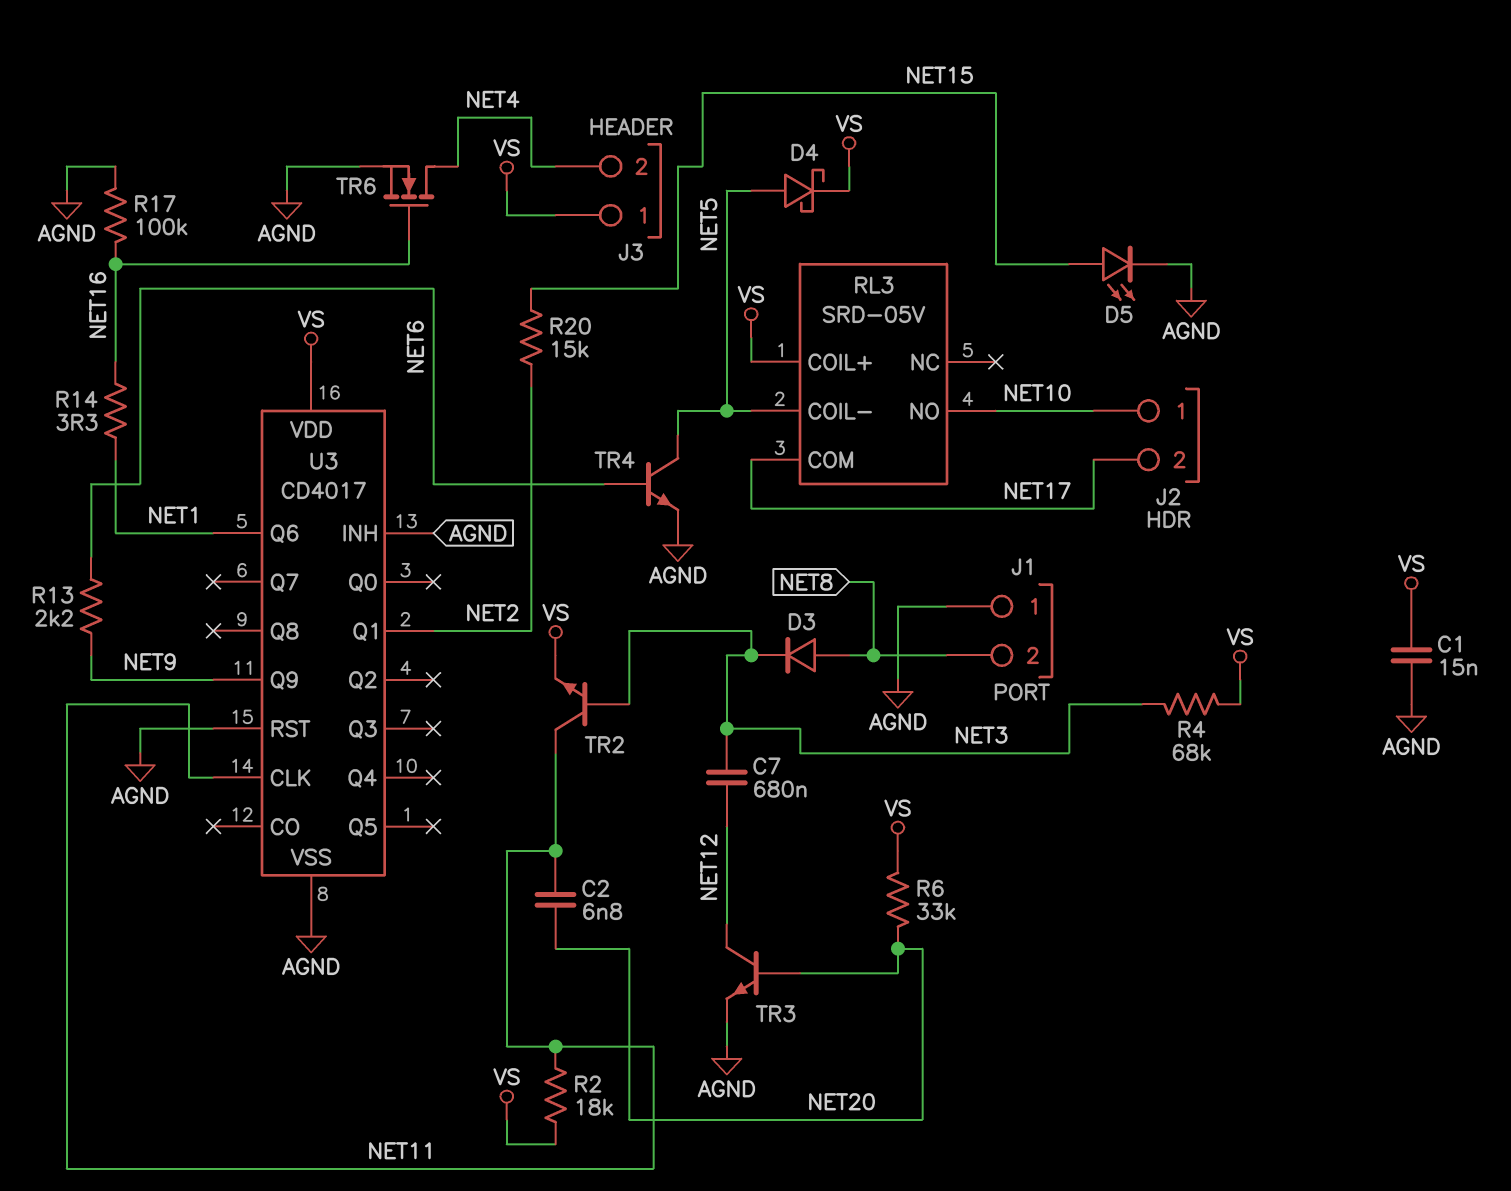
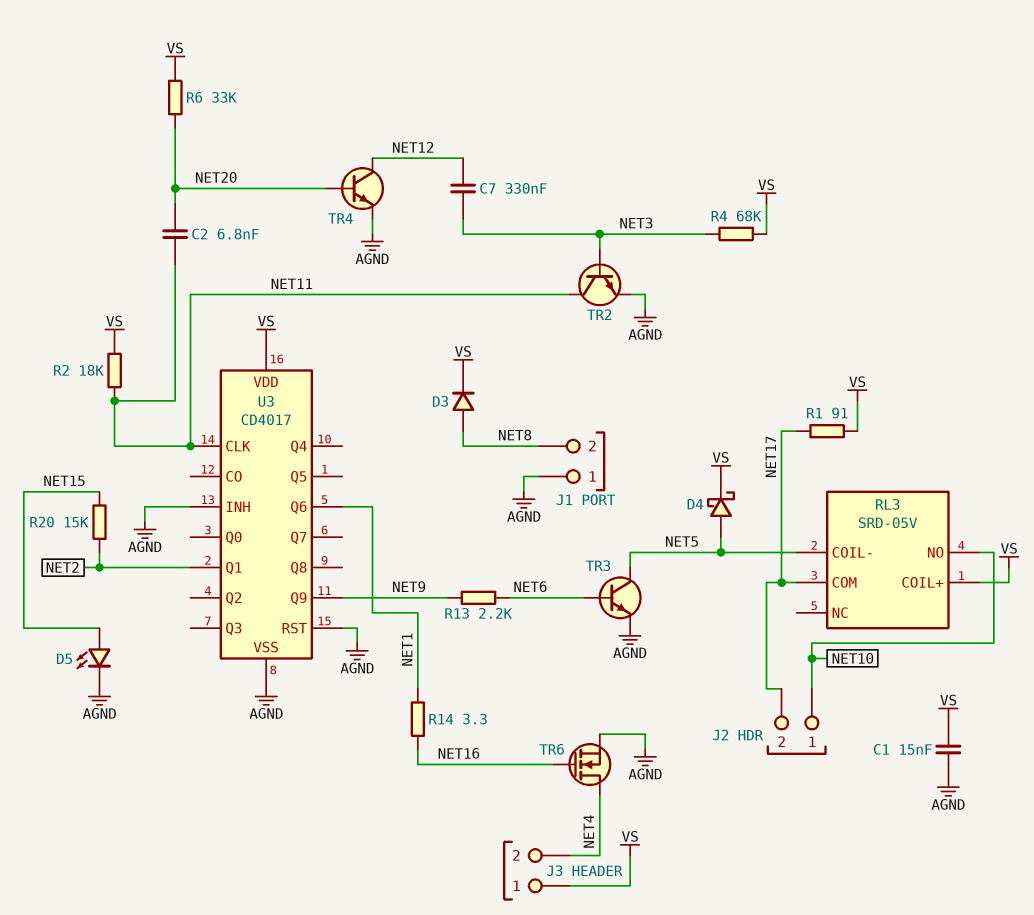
C7: 680nF (NET3, NET12) -> 330nF (NET3, NET12)
D3: diode (A NET8, K NET3) -> diode (A NET8, K VS)
R1: none -> 91 (NET17, VS)
R17: 100k (AGND, NET16) -> none
TR2: NPN (B NET3, C NET11, E VS) -> NPN (B NET3, C NET11, E AGND)
TR3: NPN (B NET20, C NET12, E AGND) -> NPN (B NET6, C NET5, E AGND)
TR4: NPN (B NET6, C NET5, E AGND) -> NPN (B NET20, C NET12, E AGND)

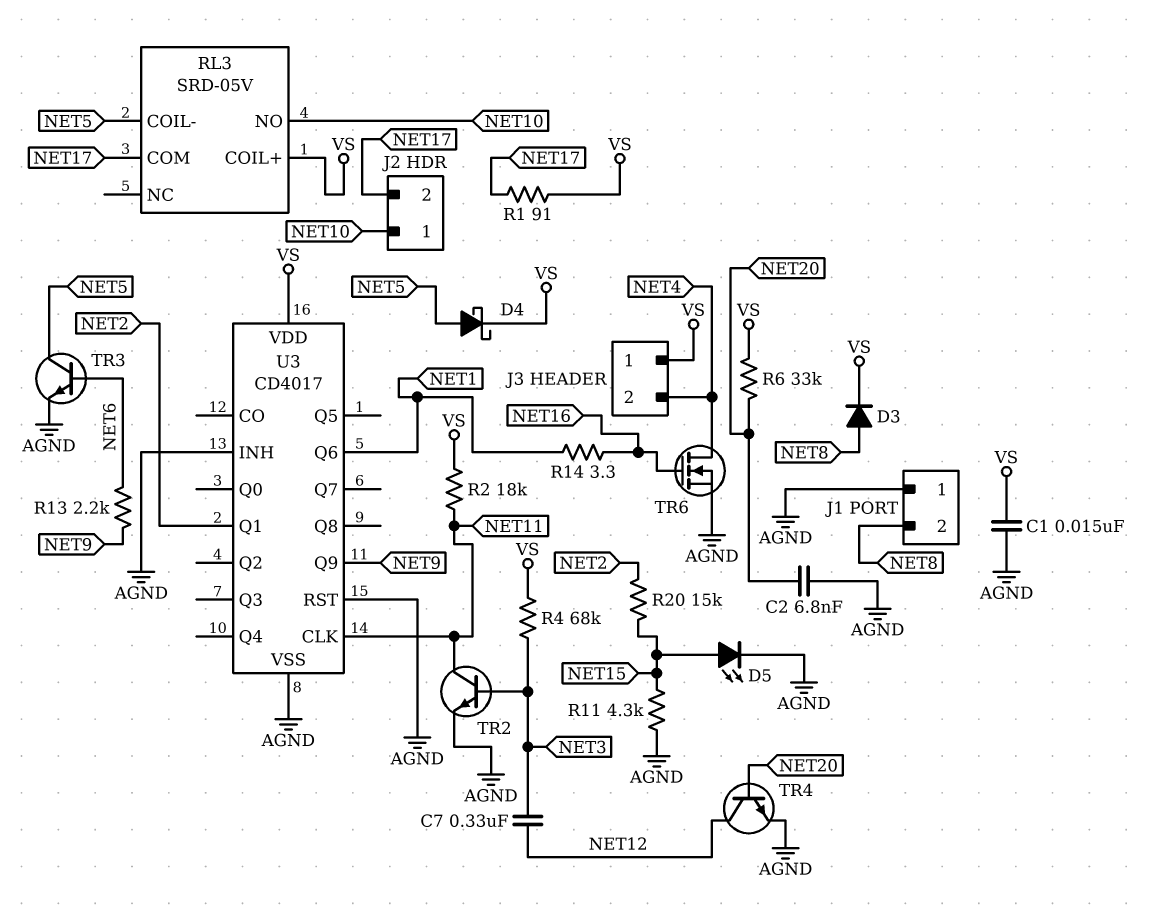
C2: 6.8nF (NET11, NET20) -> 6.8nF (AGND, NET20)
R11: none -> 4.3k (AGND, NET15)

